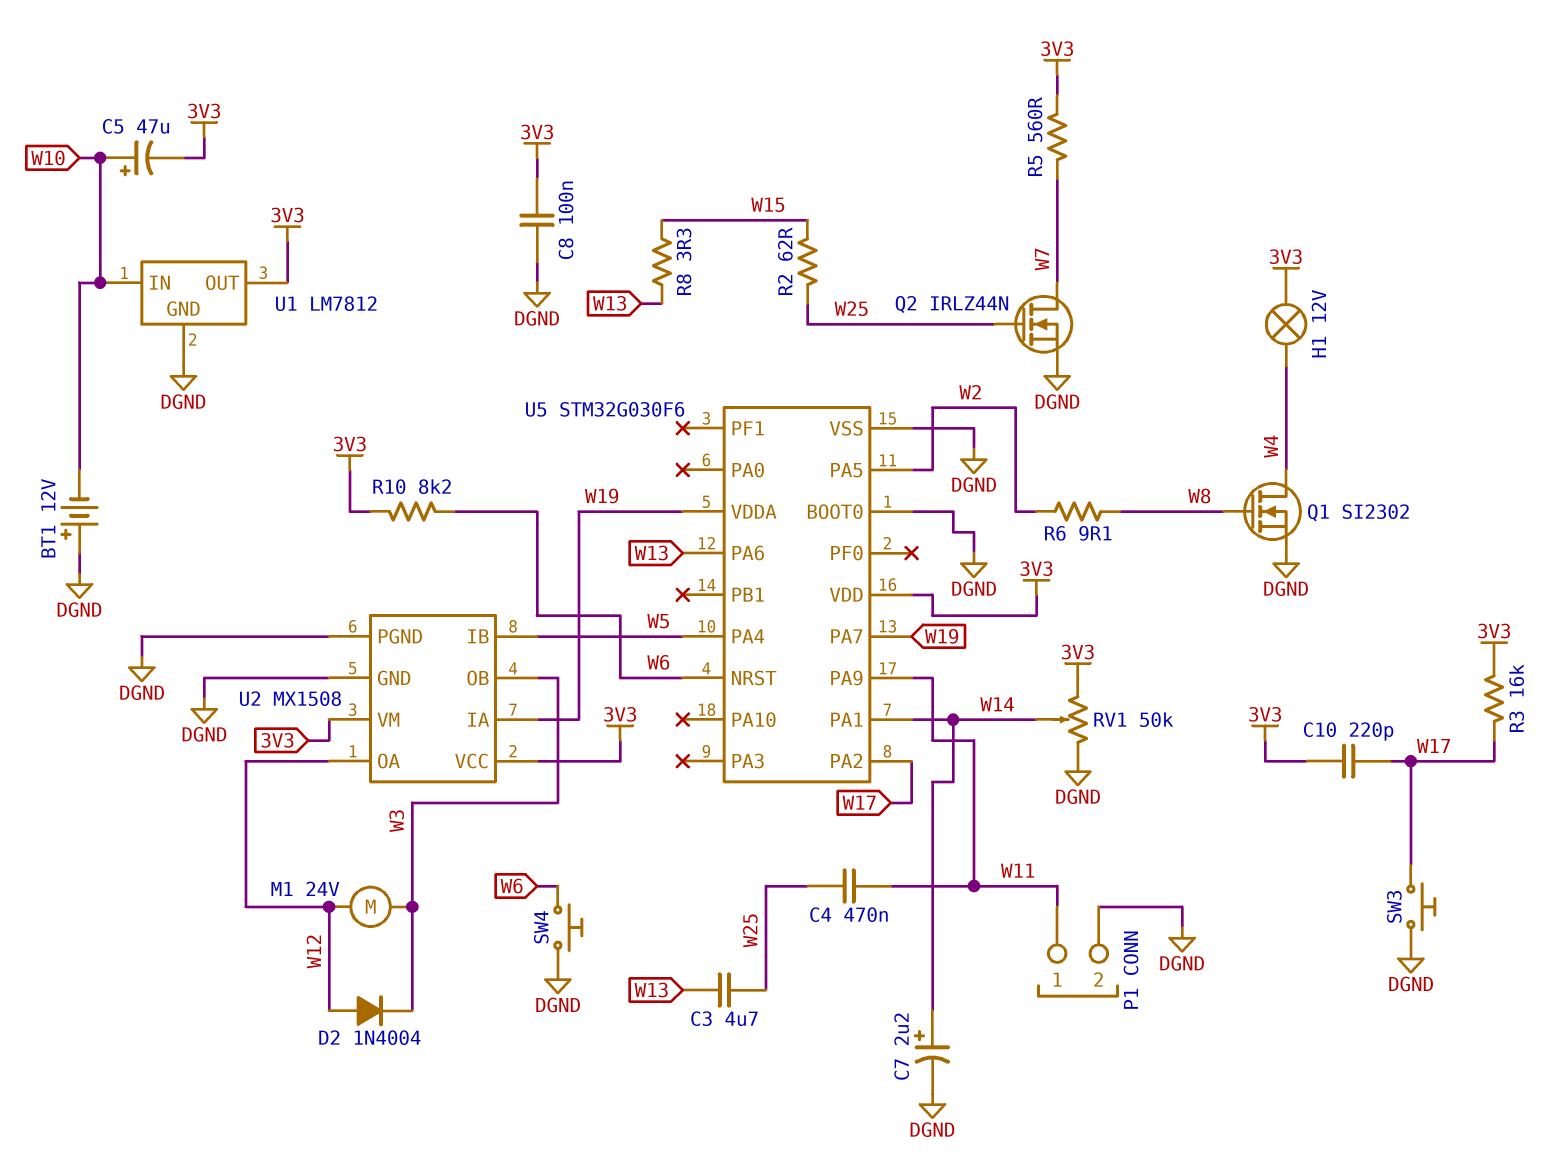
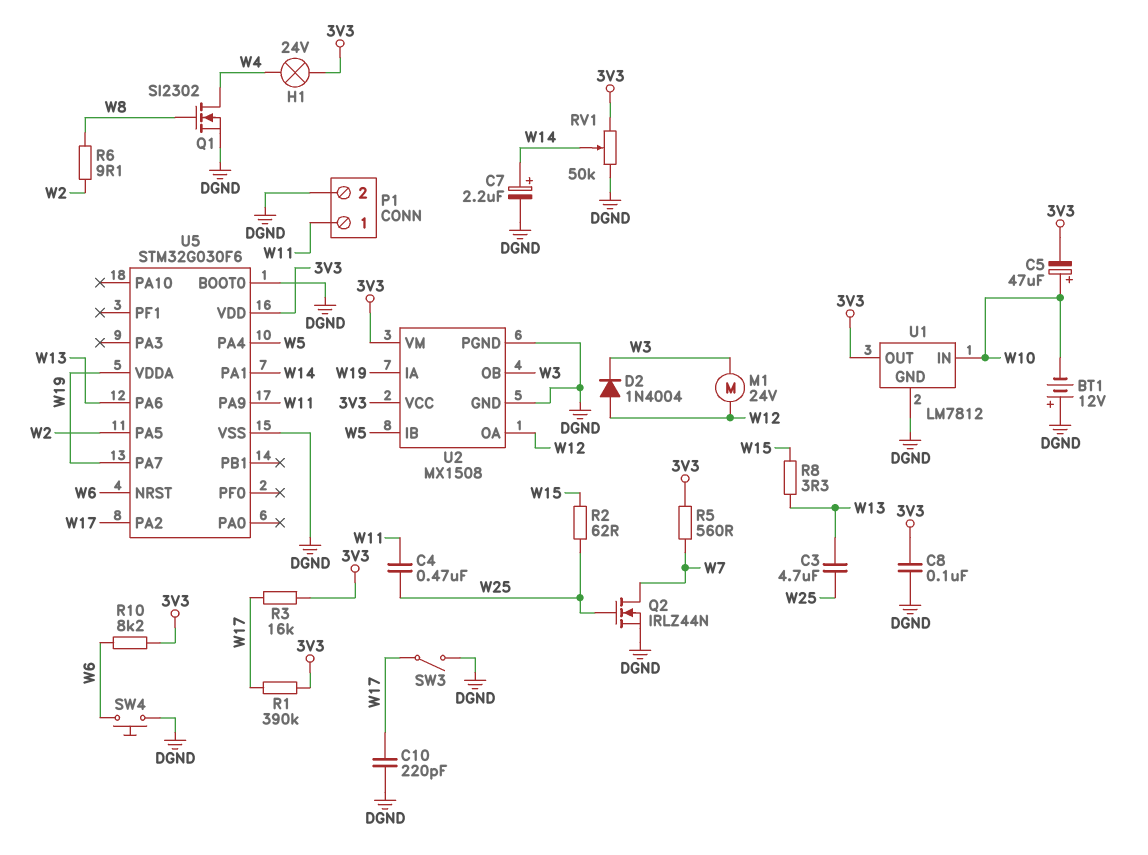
C10: 220pF (3V3, W17) -> 220pF (DGND, W17)
H1: lamp 12V (3V3, W4) -> lamp 24V (3V3, W4)
R1: none -> 390k (3V3, W17)
SW3: button (DGND, W17) -> switch (DGND, W17)

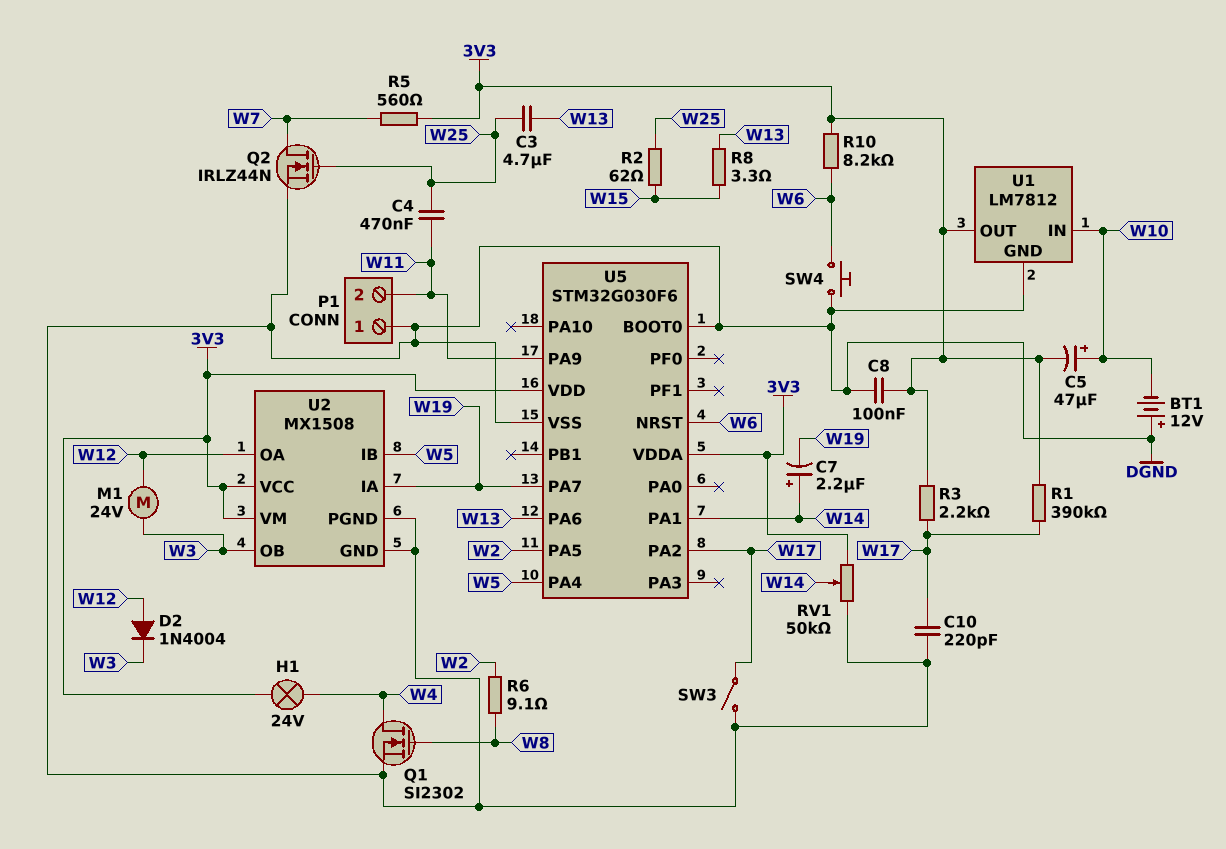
C7: 2.2uF (plus W14, minus DGND) -> 2.2uF (plus W14, minus W19)
P1 pin 1: W11 -> DGND
P1 pin 2: DGND -> W11
R3: 16k (3V3, W17) -> 2.2k (3V3, W17)
U5 pin VDDA: W19 -> 3V3

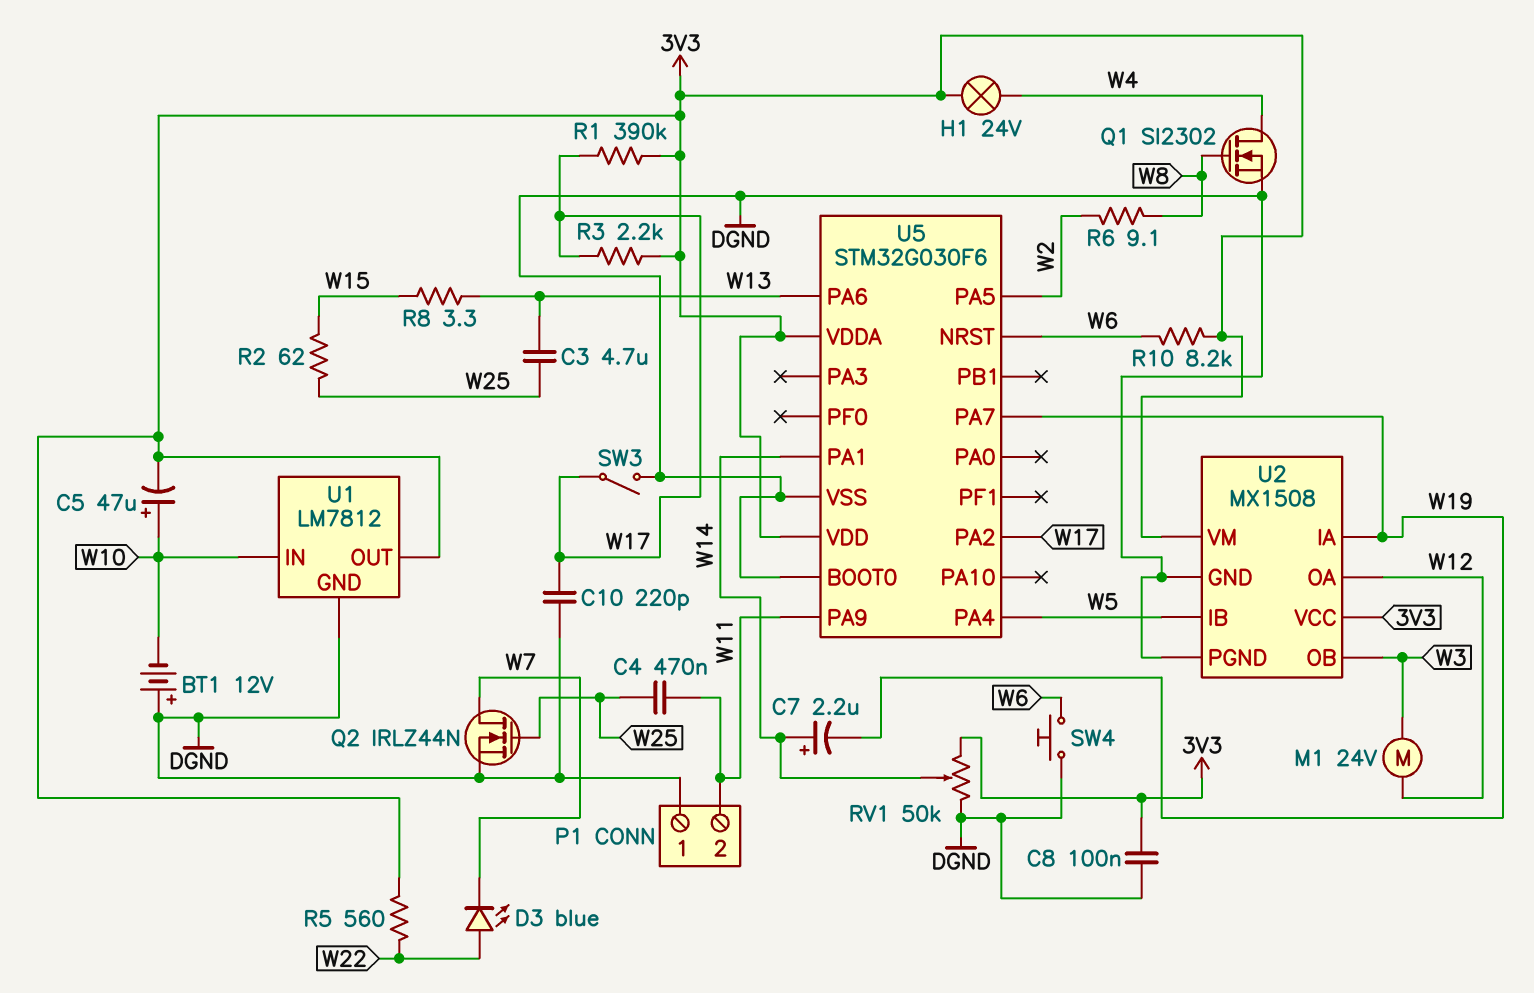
D2: diode 1N4004 (A W12, K W3) -> none
D3: none -> LED blue (A W22, K W7)
R5: 560 (3V3, W7) -> 560 (3V3, W22)

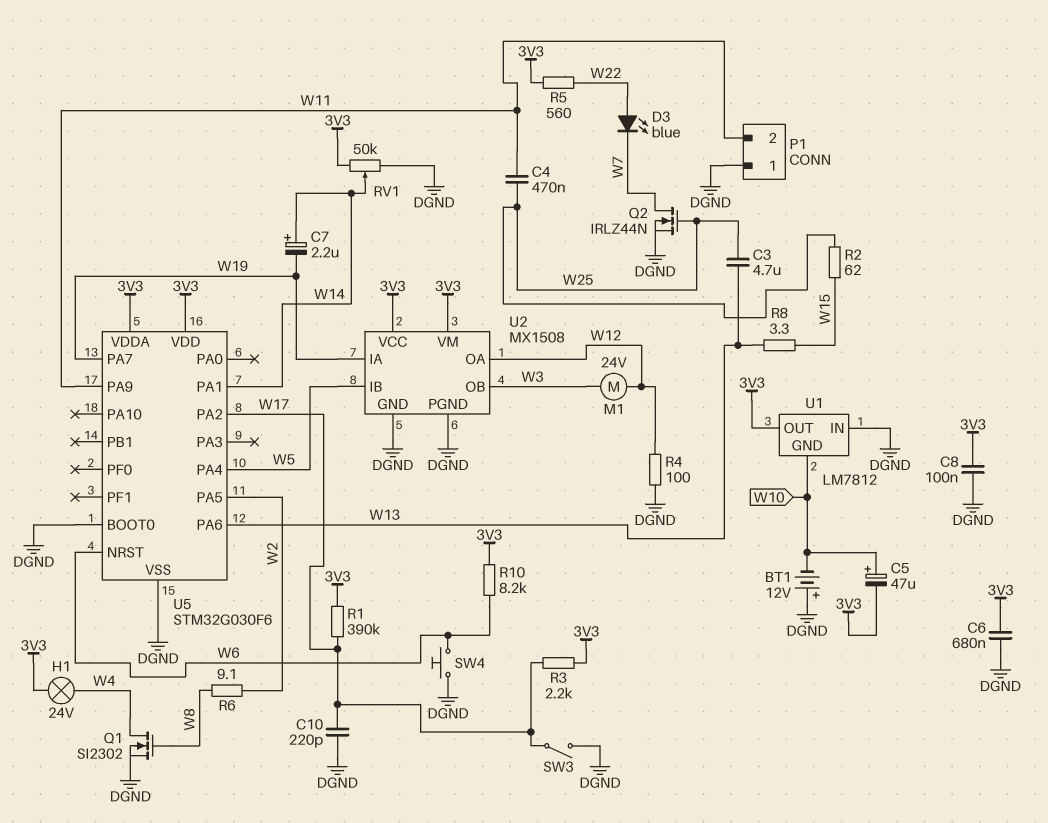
C6: none -> 680nF (3V3, DGND)
R4: none -> 100 (DGND, W12)
U1 pin GND: DGND -> W10
U1 pin IN: W10 -> DGND

